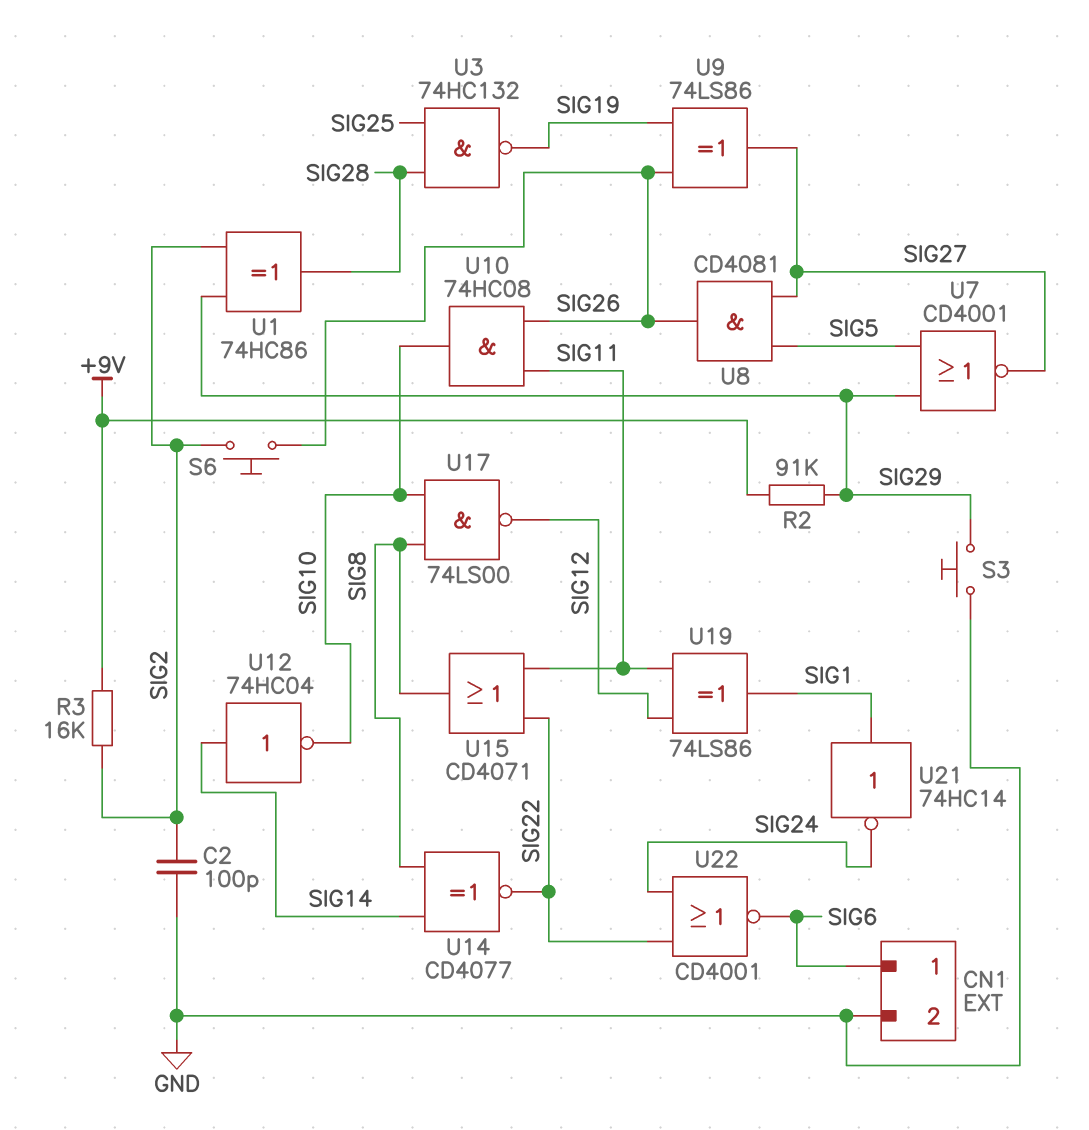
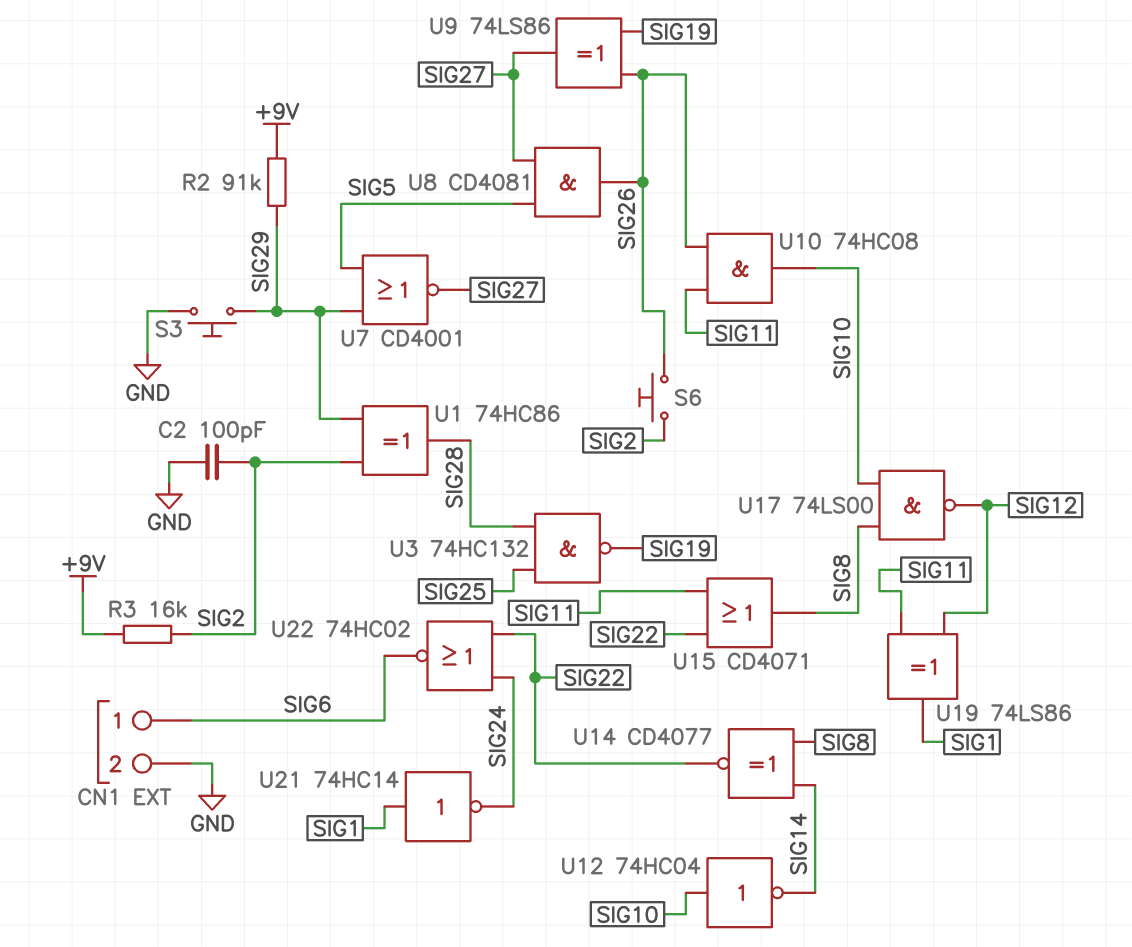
U12: NOT 74HC04 (in SIG14, out SIG10) -> NOT 74HC04 (in SIG10, out SIG14)
U22: NOR CD4001 (in SIG22, in SIG24, out SIG6) -> NOR 74HC02 (in SIG22, in SIG24, out SIG6)

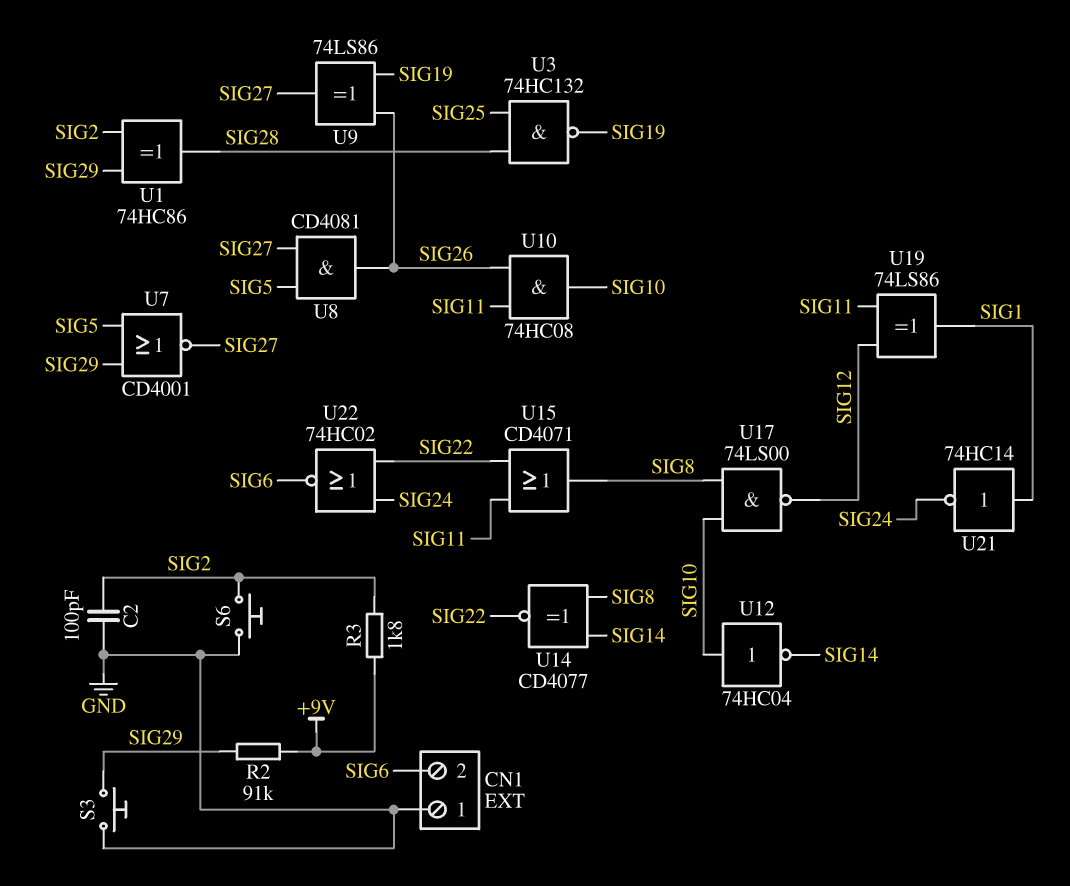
CN1 pin 1: SIG6 -> GND
CN1 pin 2: GND -> SIG6
R3: 16k (+9V, SIG2) -> 1.8k (+9V, SIG2)
S6: button (SIG2, SIG26) -> button (GND, SIG2)

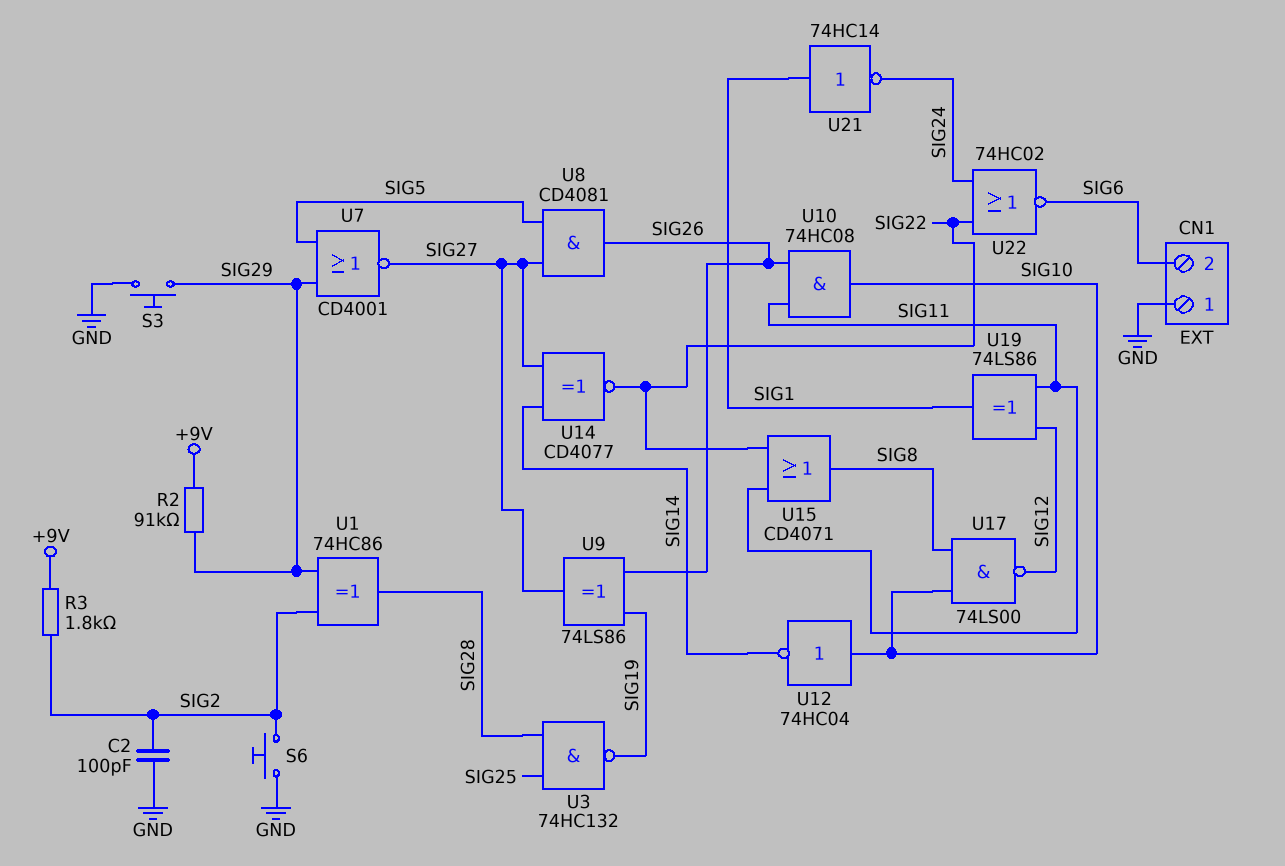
U14: XNOR CD4077 (in SIG8, in SIG14, out SIG22) -> XNOR CD4077 (in SIG14, in SIG27, out SIG22)

